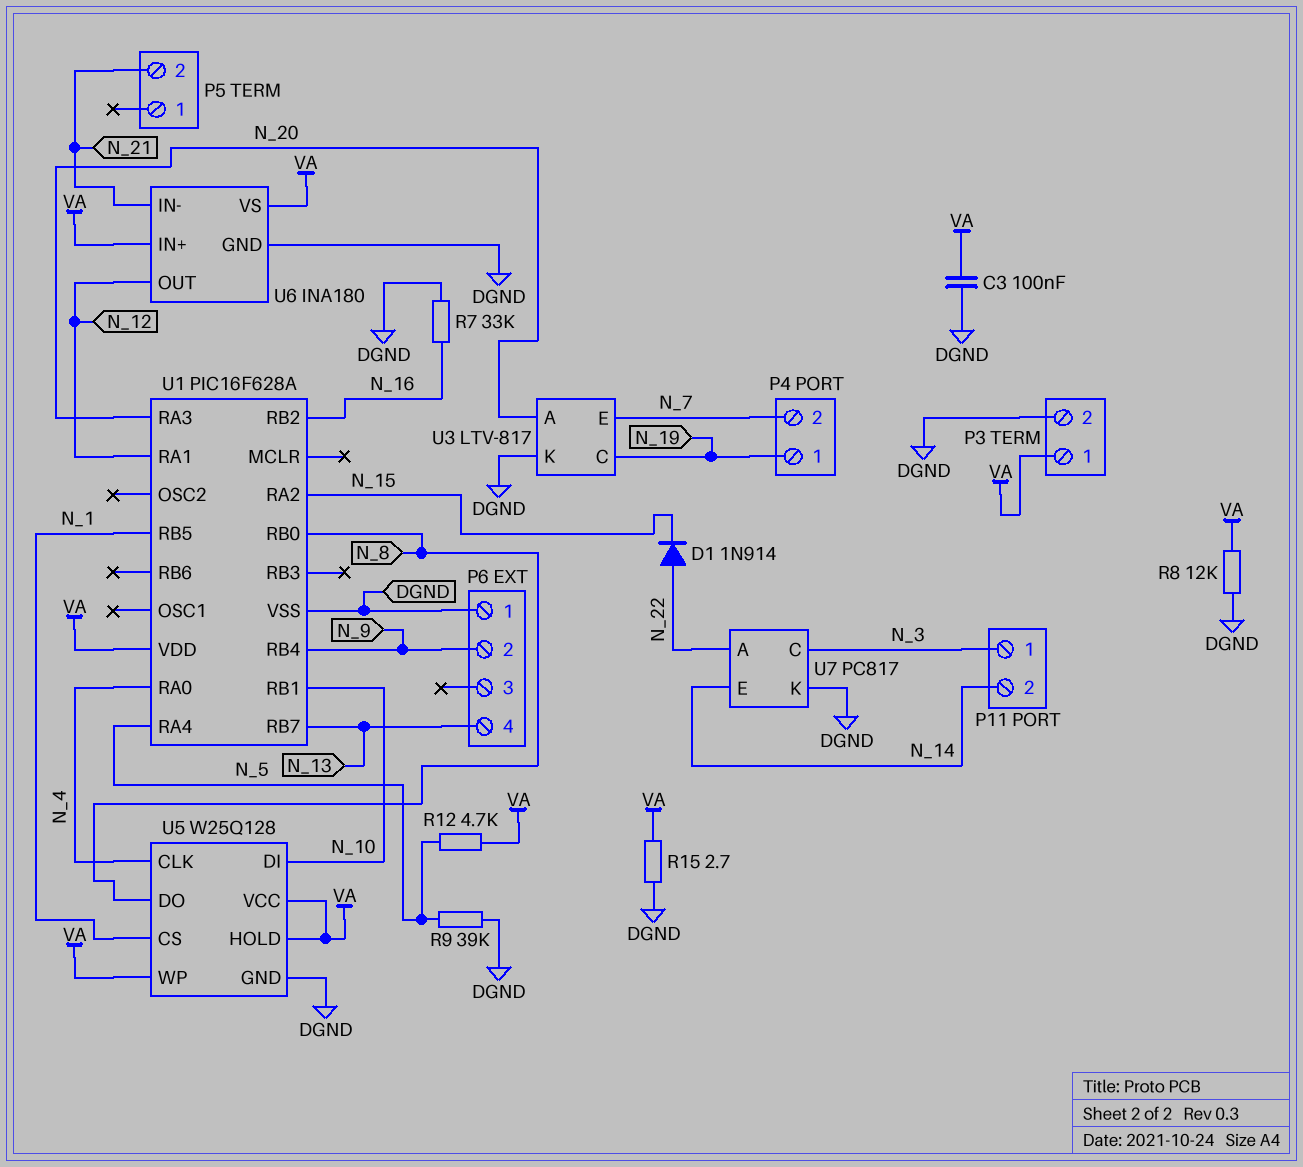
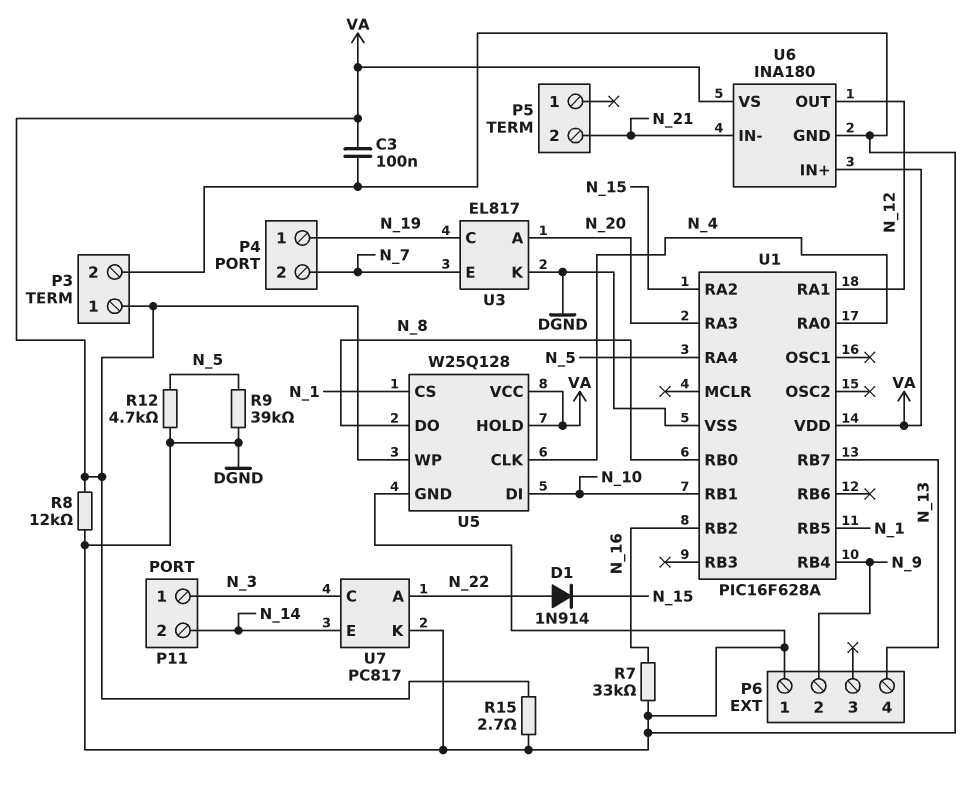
R12: 4.7k (N_5, VA) -> 4.7k (DGND, N_5)
U3: LTV-817 -> EL817

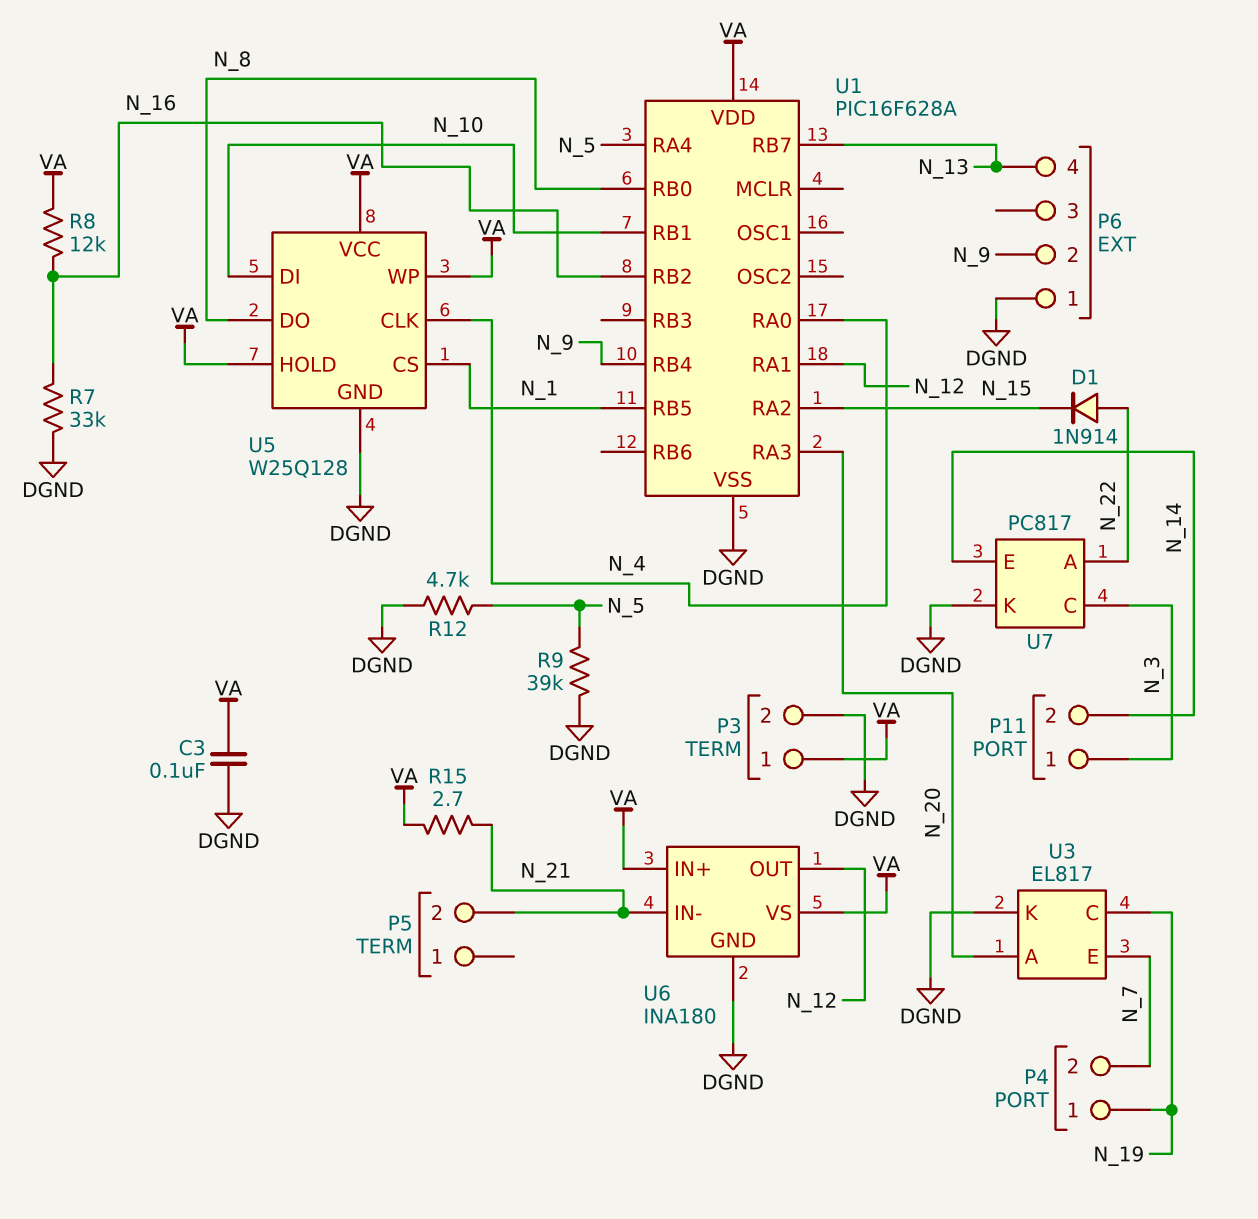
R8: 12k (DGND, VA) -> 12k (N_16, VA)
R15: 2.7 (DGND, VA) -> 2.7 (N_21, VA)

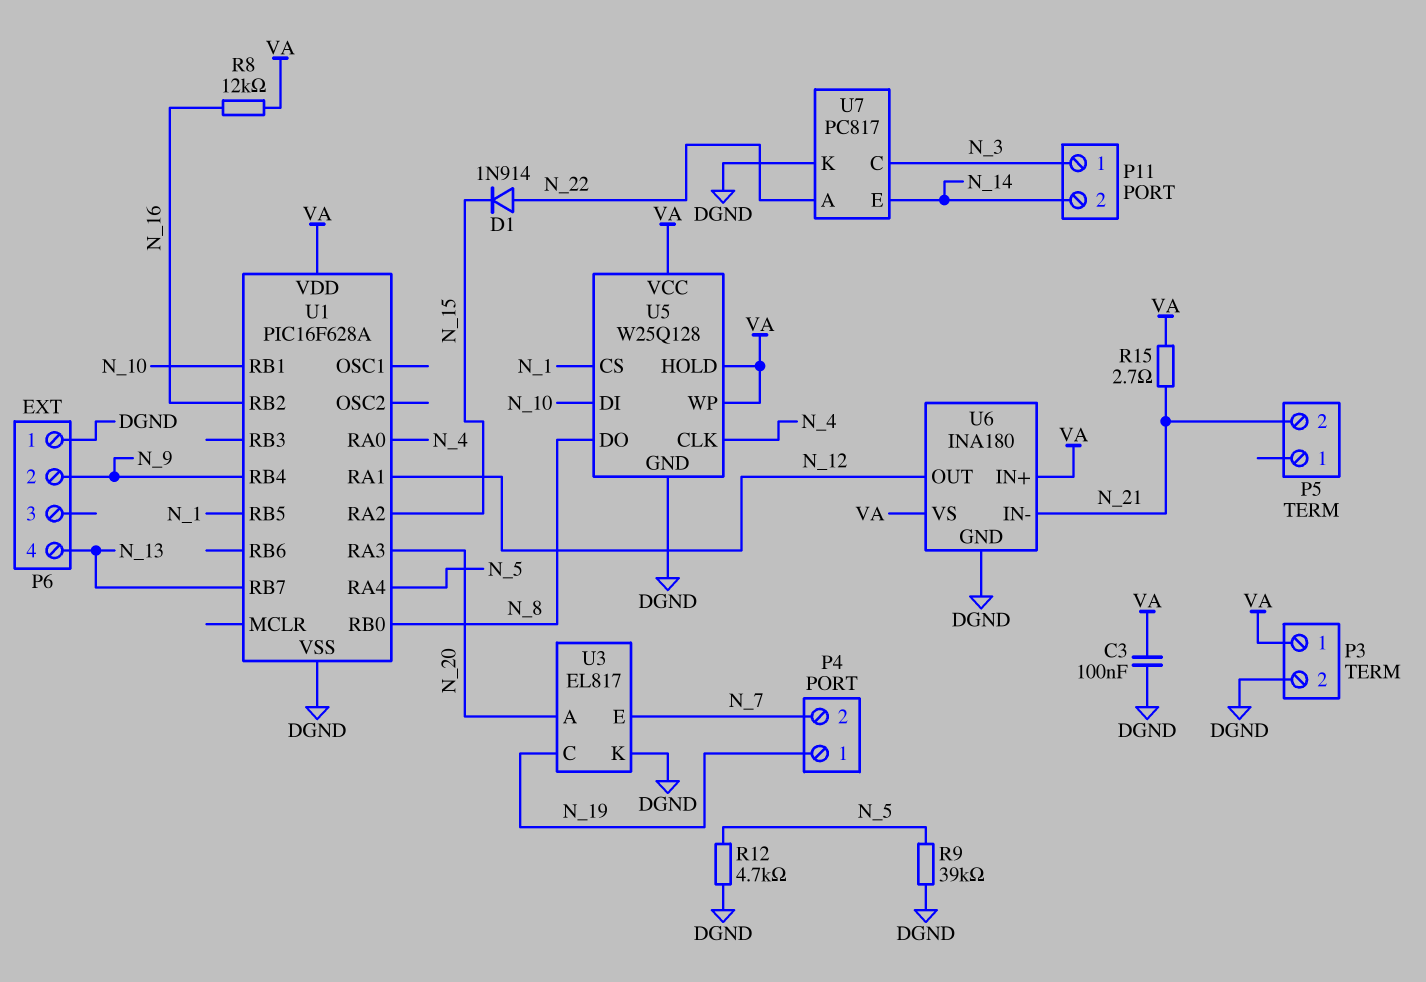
R7: 33k (DGND, N_16) -> none

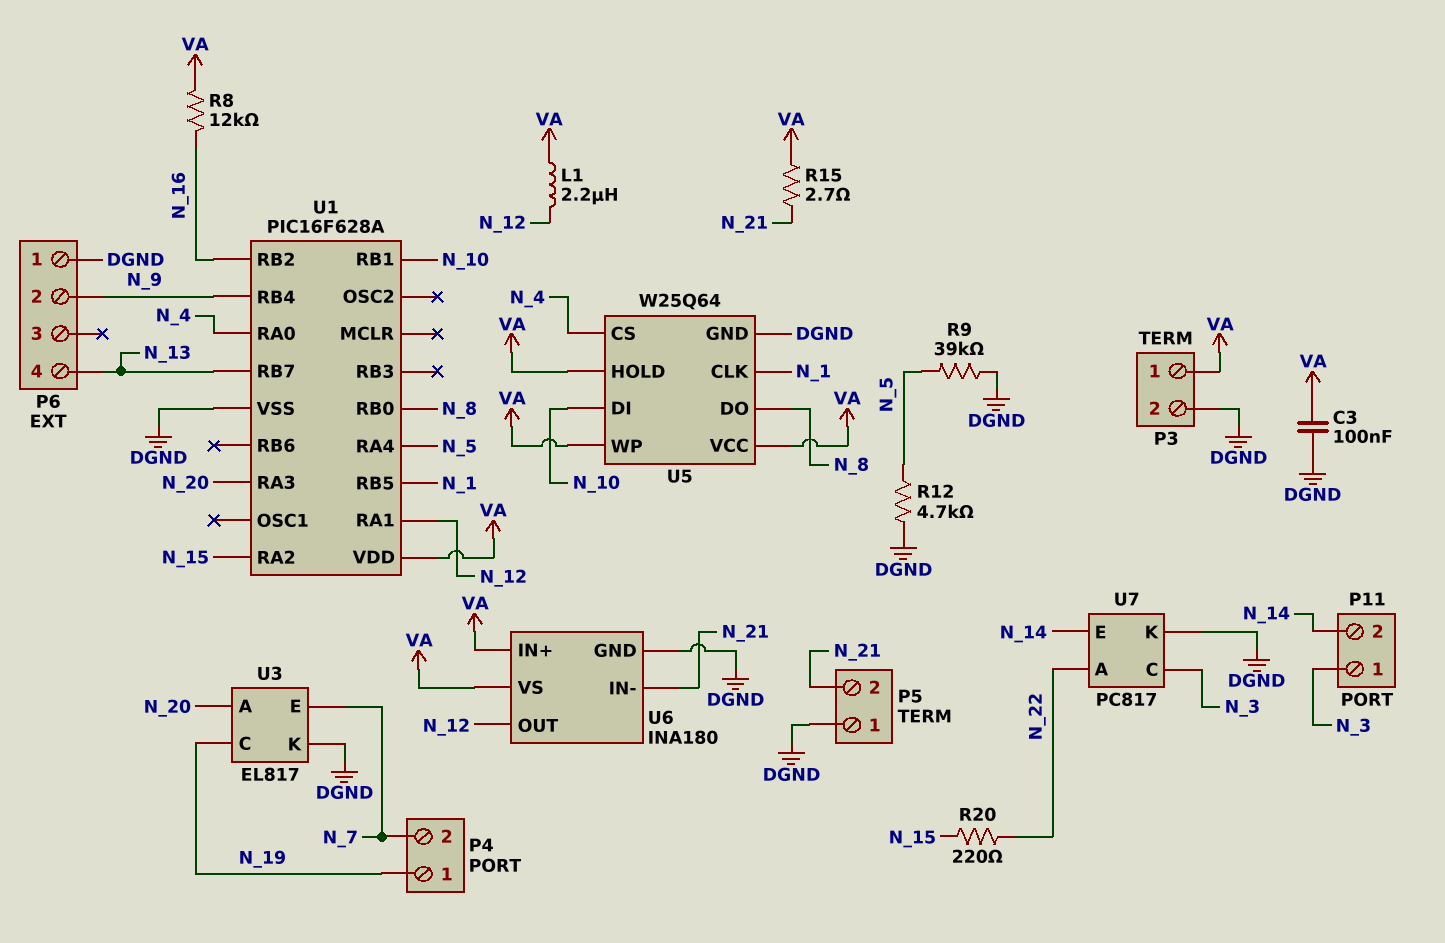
D1: diode 1N914 (A N_22, K N_15) -> none
L1: none -> 2.2uH (N_12, VA)
P5 pin 1: none -> DGND
R20: none -> 220 (N_15, N_22)
U5: W25Q128 -> W25Q64
U5 pin CLK: N_4 -> N_1
U5 pin CS: N_1 -> N_4

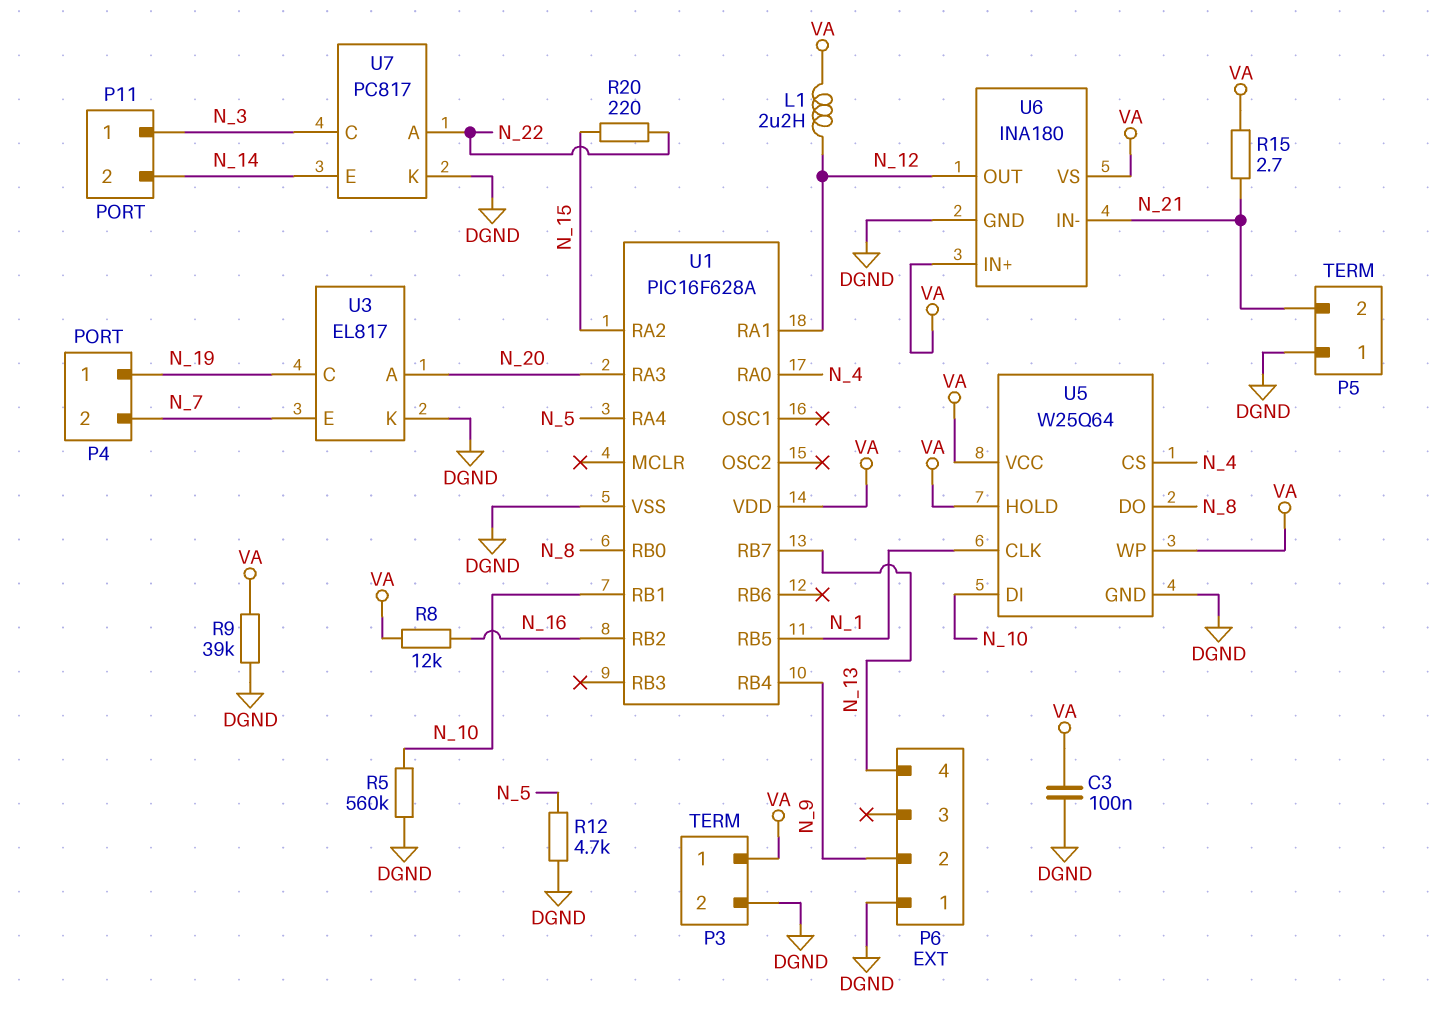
R5: none -> 560k (DGND, N_10)
R9: 39k (DGND, N_5) -> 39k (DGND, VA)

